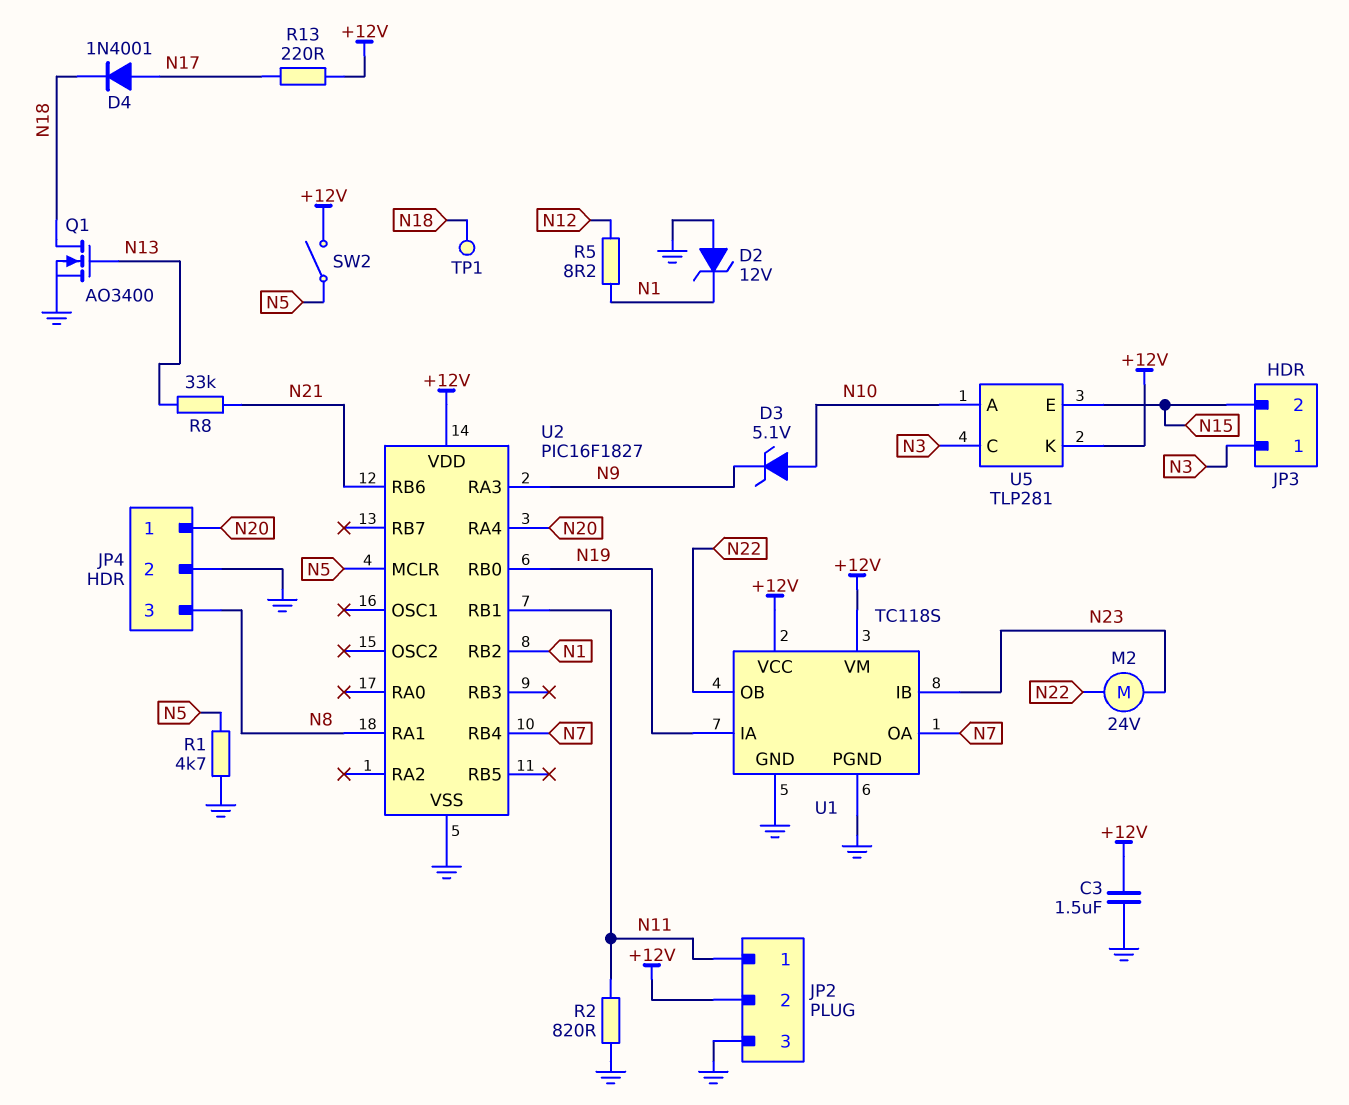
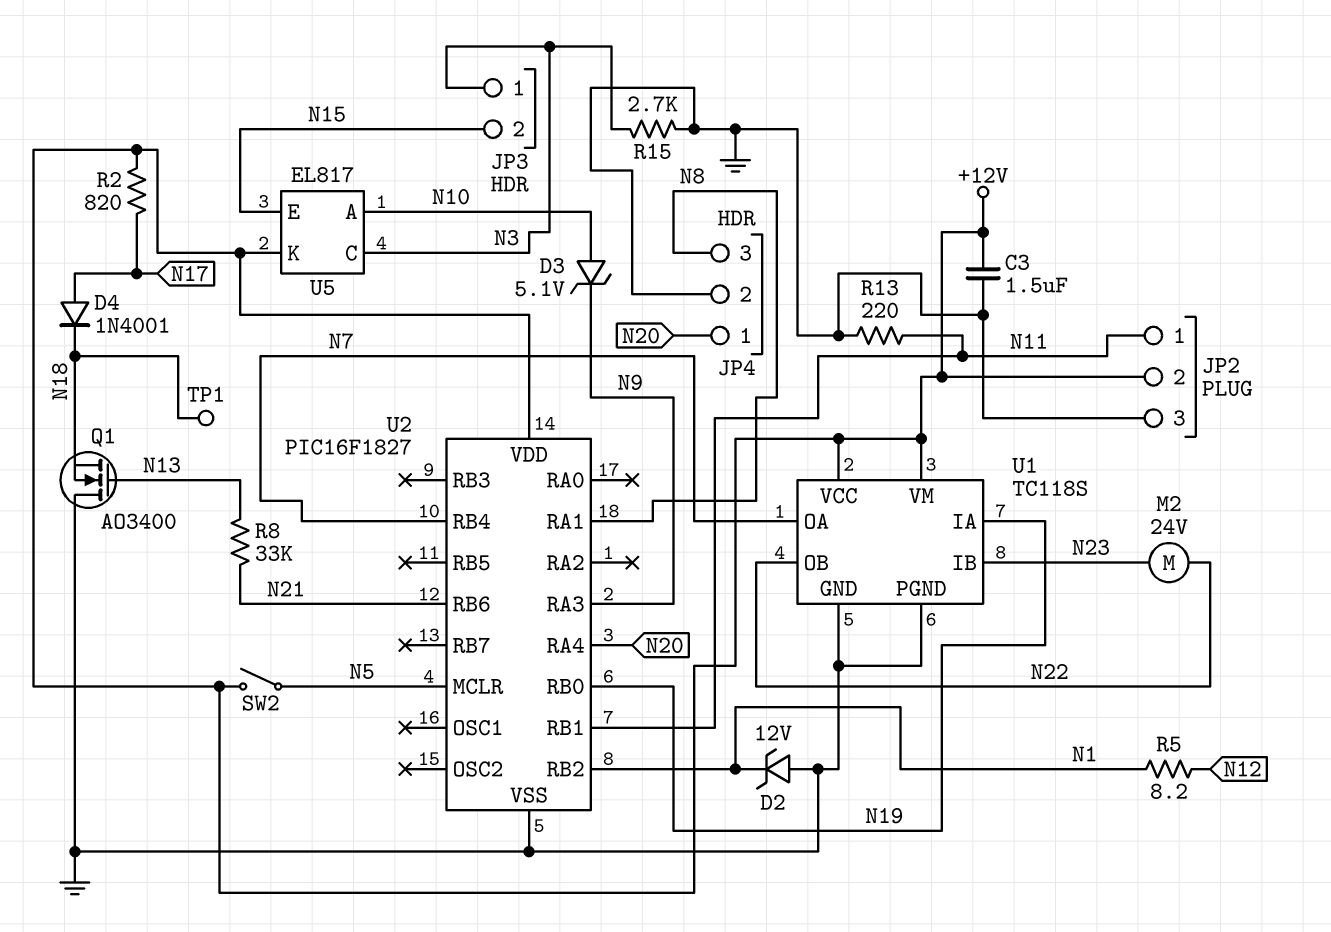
Q1: NMOS AO3400 (G N13, D N18, S GND) -> NMOS AO3400 (G N13, D GND, S N18)
R1: 4.7k (GND, N5) -> none
R2: 820 (GND, N11) -> 820 (+12V, N17)
R13: 220 (+12V, N17) -> 220 (GND, N11)
R15: none -> 2.7k (GND, N3)
U5: TLP281 -> EL817

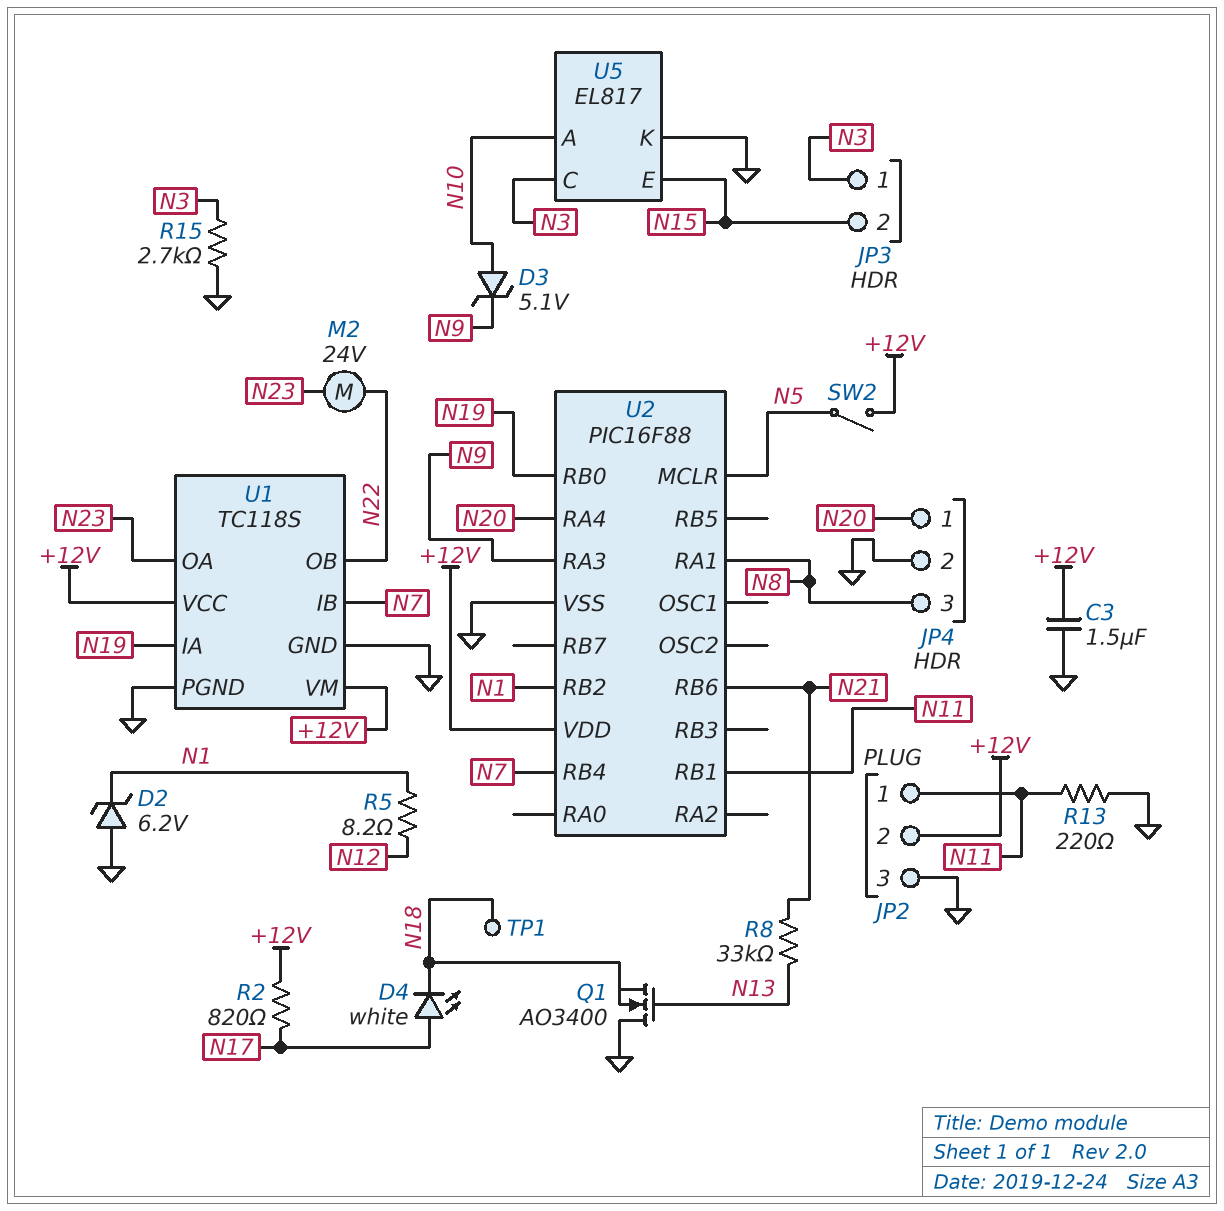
D2: zener 12V (A GND, K N1) -> zener 6.2V (A GND, K N1)
D4: diode 1N4001 (A N17, K N18) -> LED white (A N17, K N18)
U1 pin IB: N23 -> N7
U1 pin OA: N7 -> N23
U2: PIC16F1827 -> PIC16F88
U5 pin K: +12V -> GND

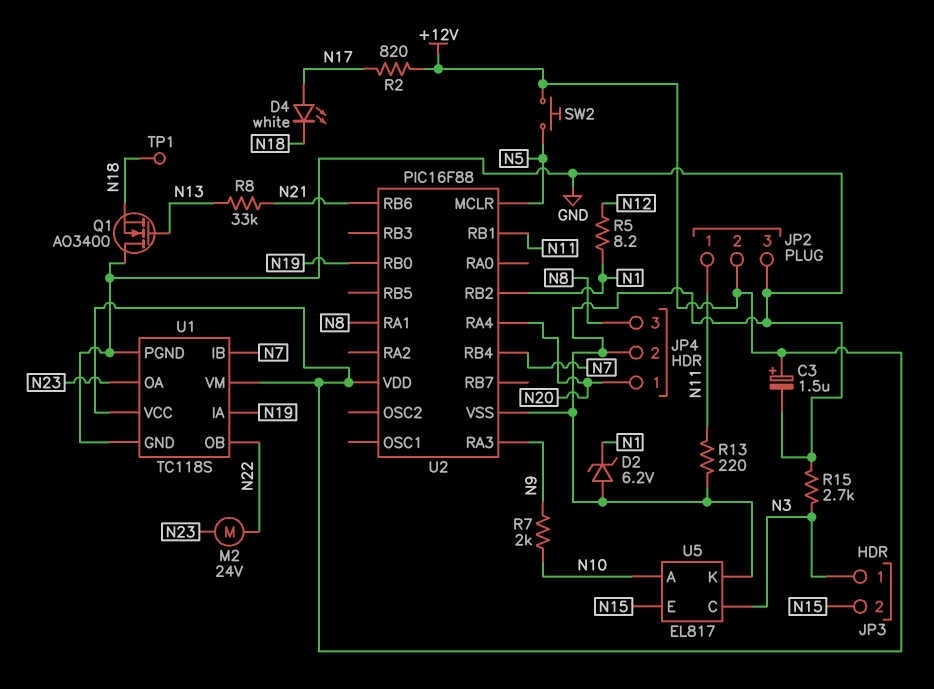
C3: 1.5uF (+12V, GND) -> 1.5uF (plus +12V, minus GND)
D3: zener 5.1V (A N10, K N9) -> none
R7: none -> 2k (N9, N10)
SW2: switch (+12V, N5) -> button (+12V, N5)

